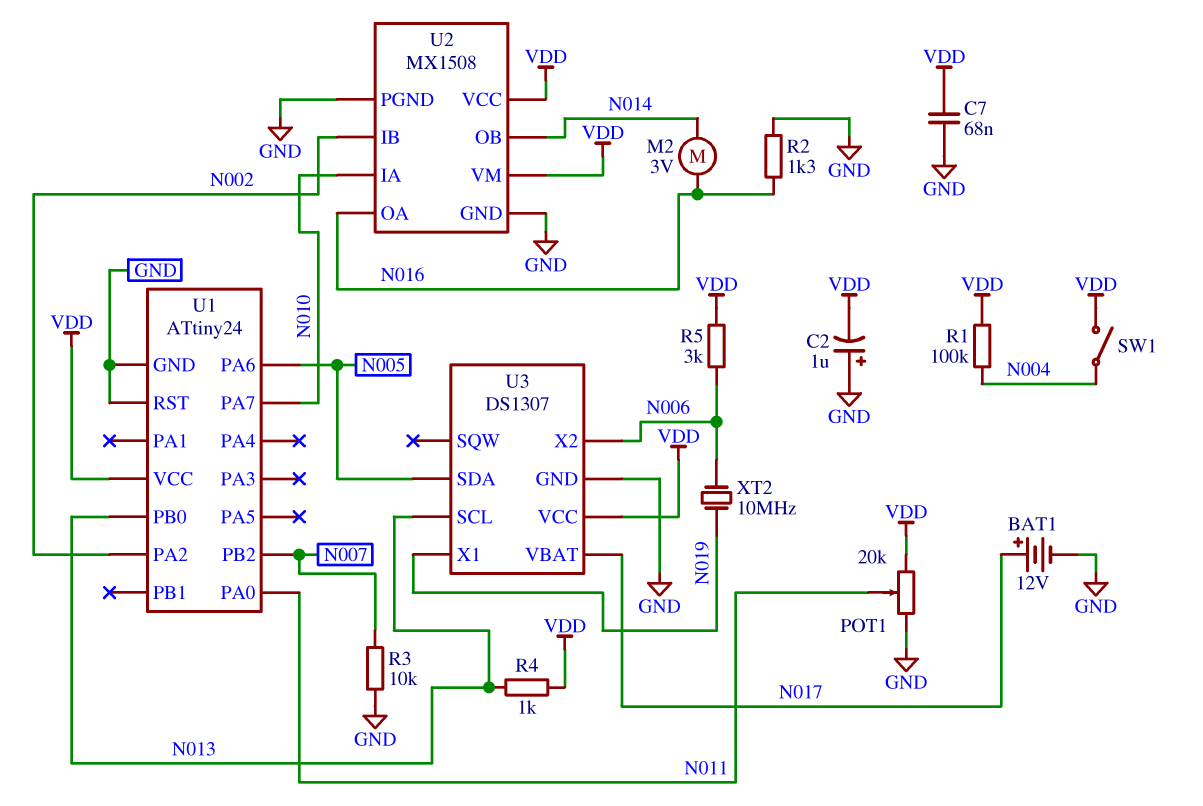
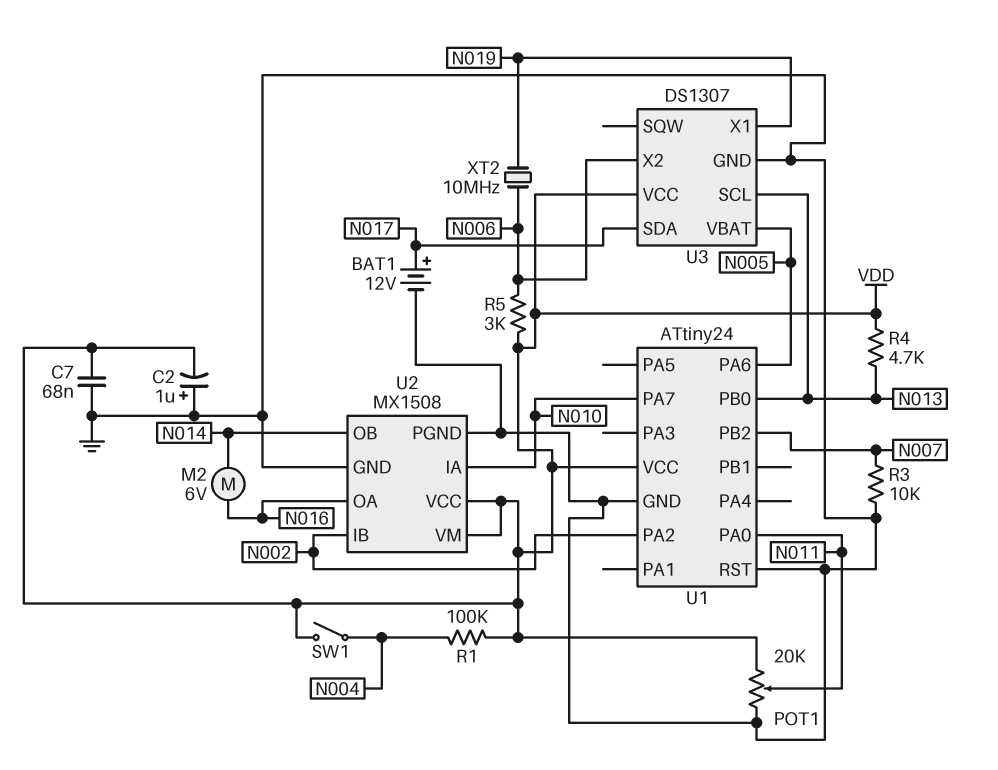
M2: motor 3V (N014, N016) -> motor 6V (N014, N016)
R2: 1.3k (GND, N016) -> none
R4: 1k (N013, VDD) -> 4.7k (N013, VDD)
U3 pin SDA: N005 -> N017
U3 pin VBAT: N017 -> N005

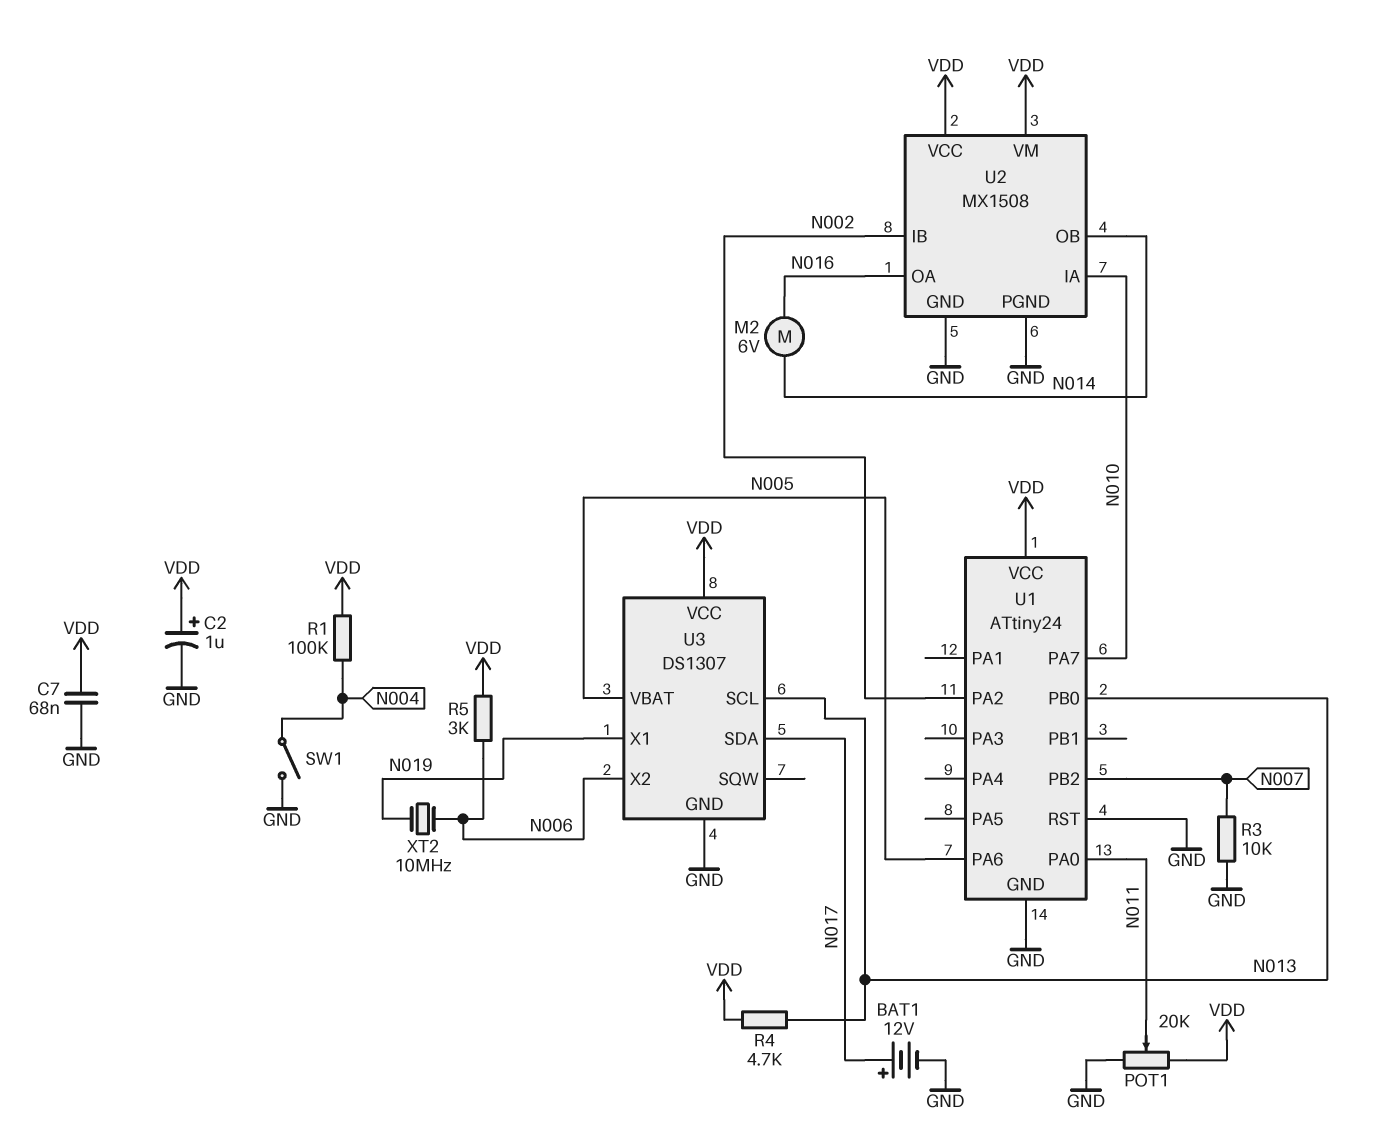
C2: 1uF (plus GND, minus VDD) -> 1uF (plus VDD, minus GND)
SW1: switch (N004, VDD) -> switch (GND, N004)

